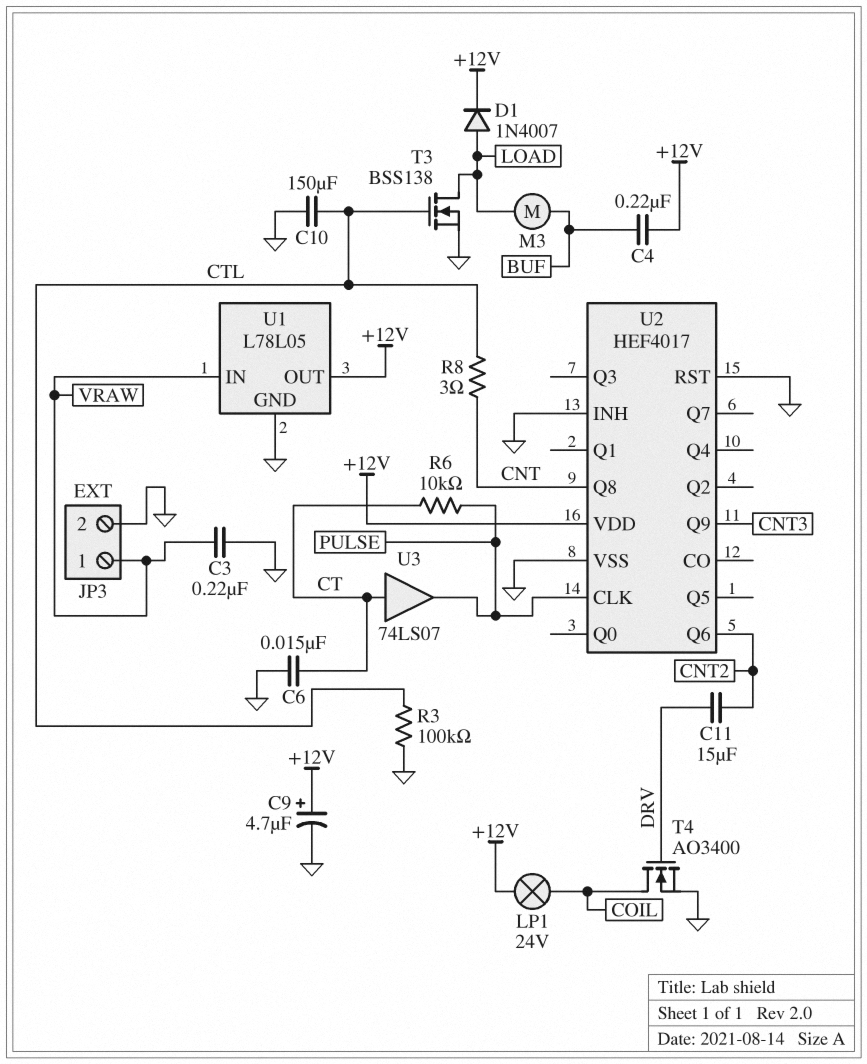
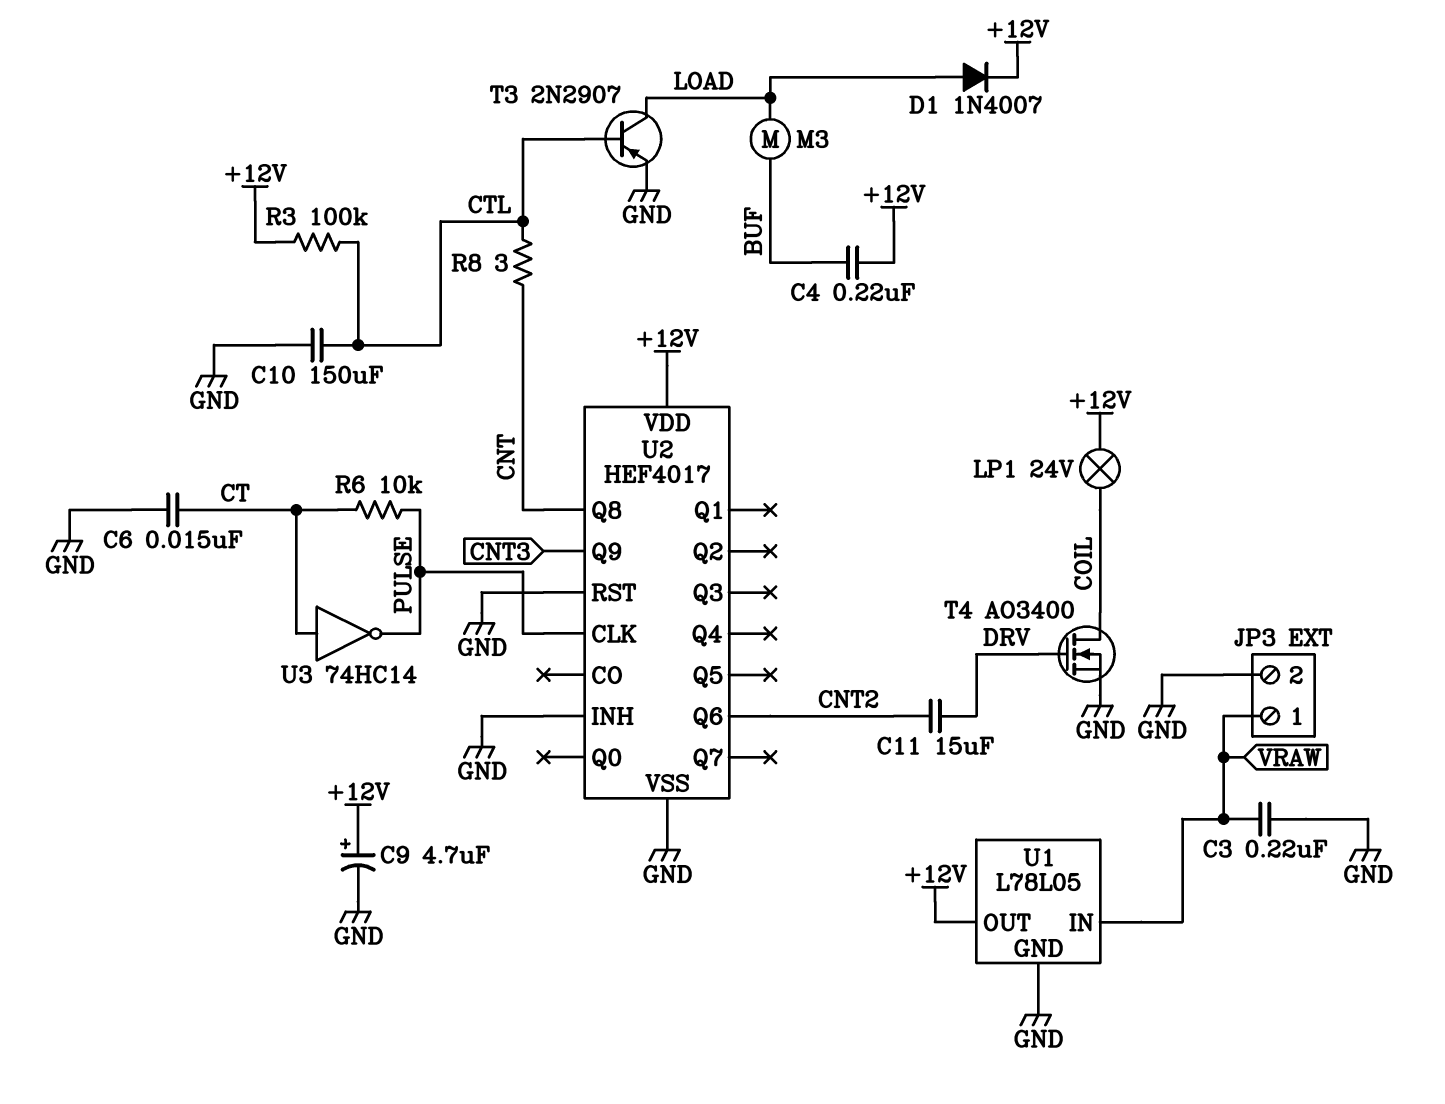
R3: 100k (CTL, GND) -> 100k (+12V, CTL)
T3: NMOS BSS138 (G CTL, D LOAD, S GND) -> PNP 2N2907 (B CTL, C LOAD, E GND)
U3: buffer 74LS07 (in CT, out PULSE) -> NOT 74HC14 (in CT, out PULSE)

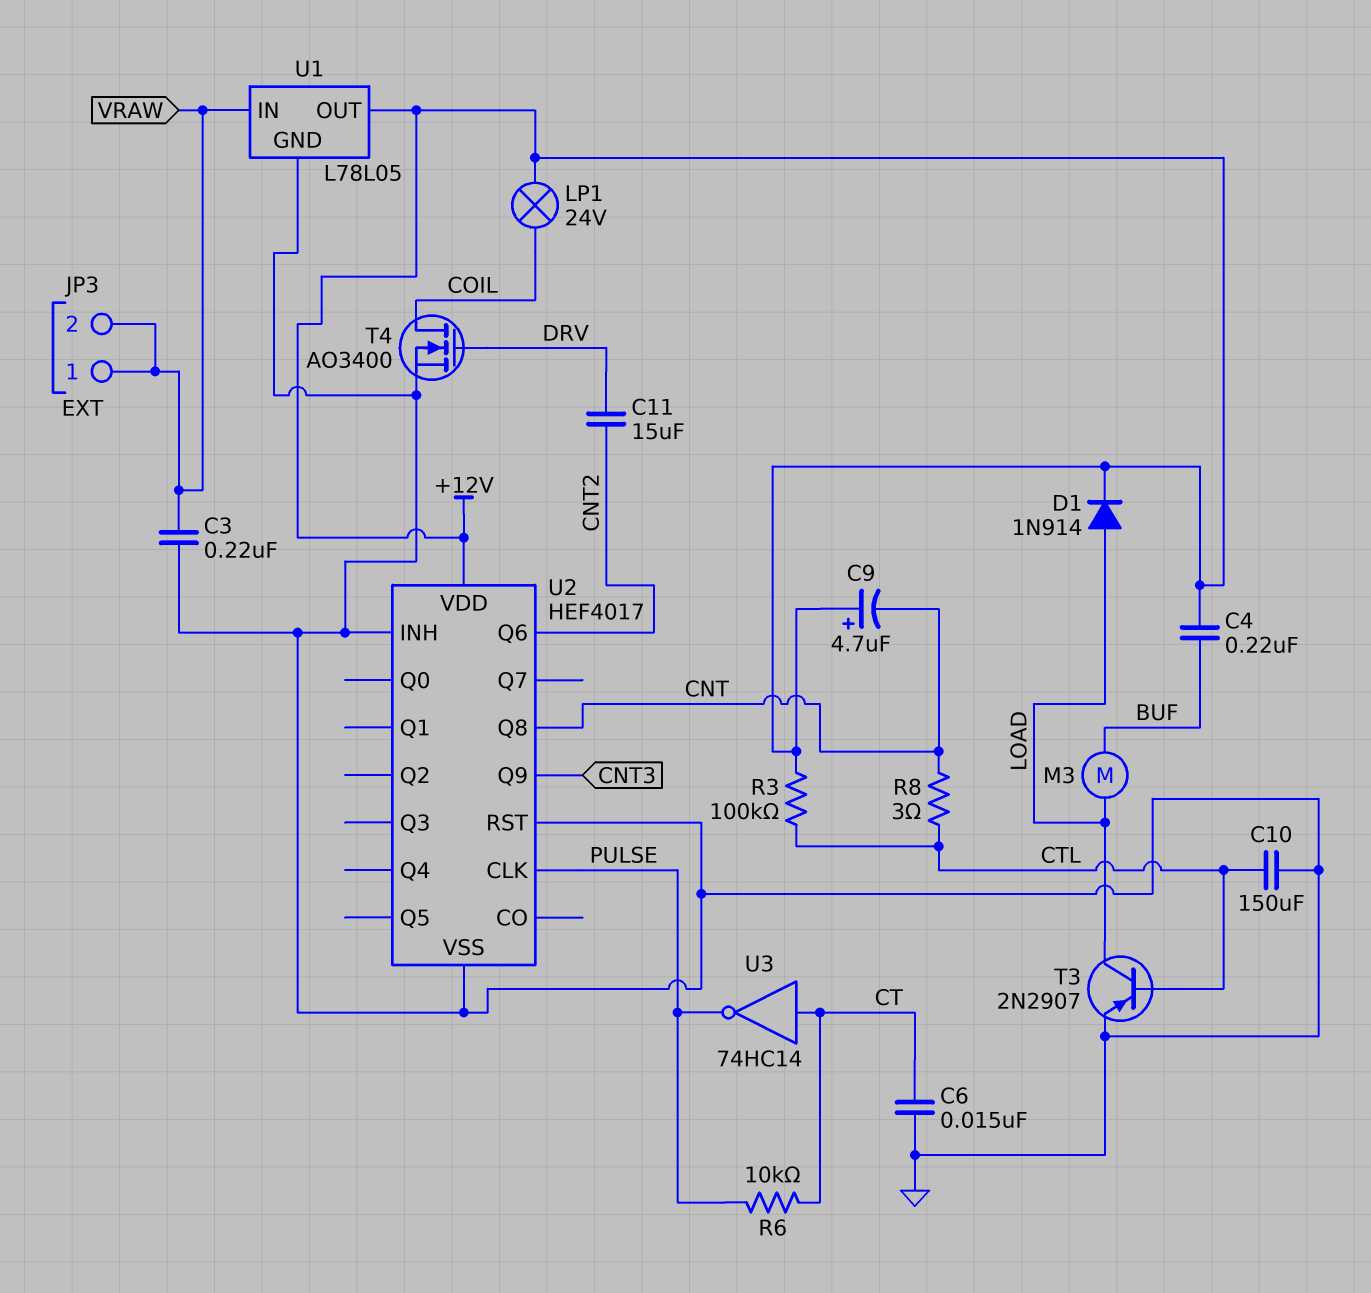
C9: 4.7uF (plus +12V, minus GND) -> 4.7uF (plus +12V, minus CNT)
D1: diode 1N4007 (A LOAD, K +12V) -> diode 1N914 (A LOAD, K +12V)
JP3 pin 2: GND -> VRAW

